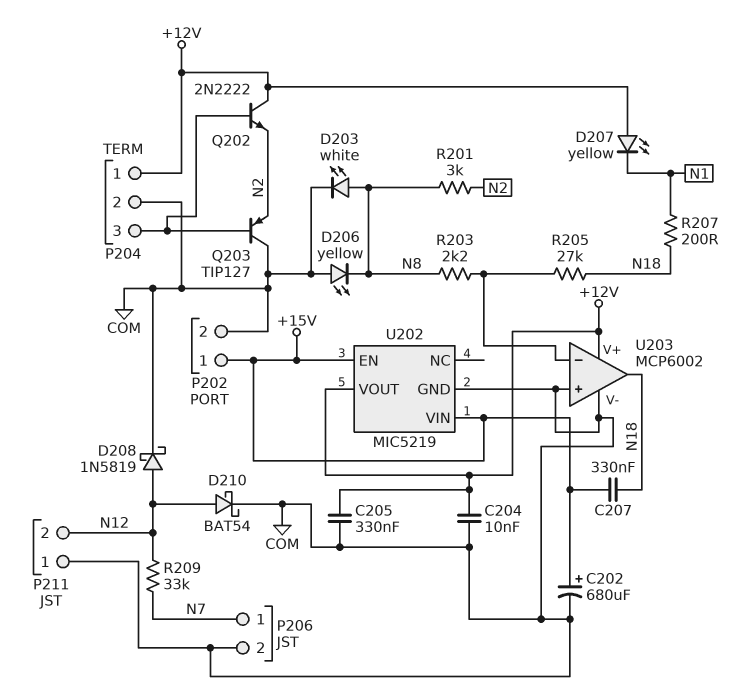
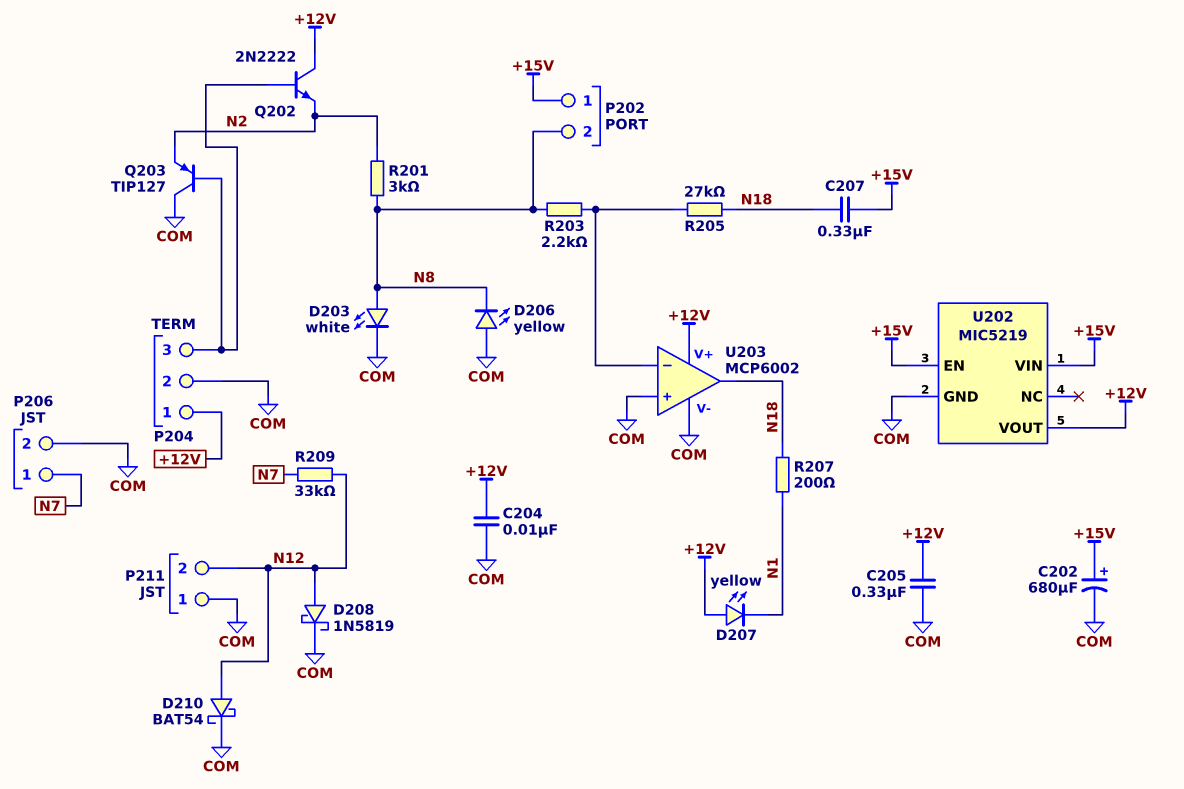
P202 pin 2: COM -> N8

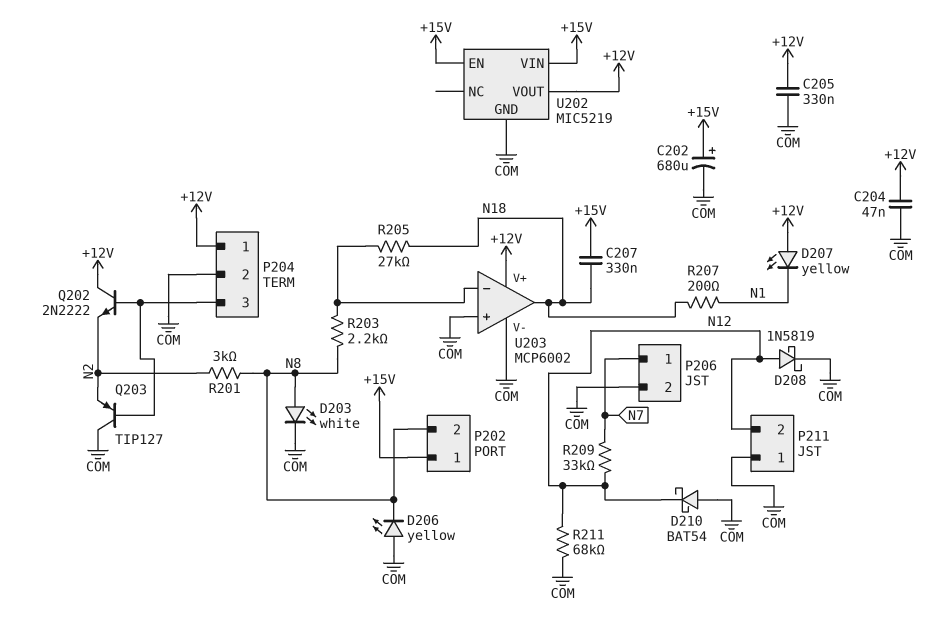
C204: 10nF (+12V, COM) -> 47nF (+12V, COM)
D210: schottky BAT54 (A N12, K COM) -> schottky BAT54 (A COM, K N12)
R211: none -> 68k (COM, N12)

